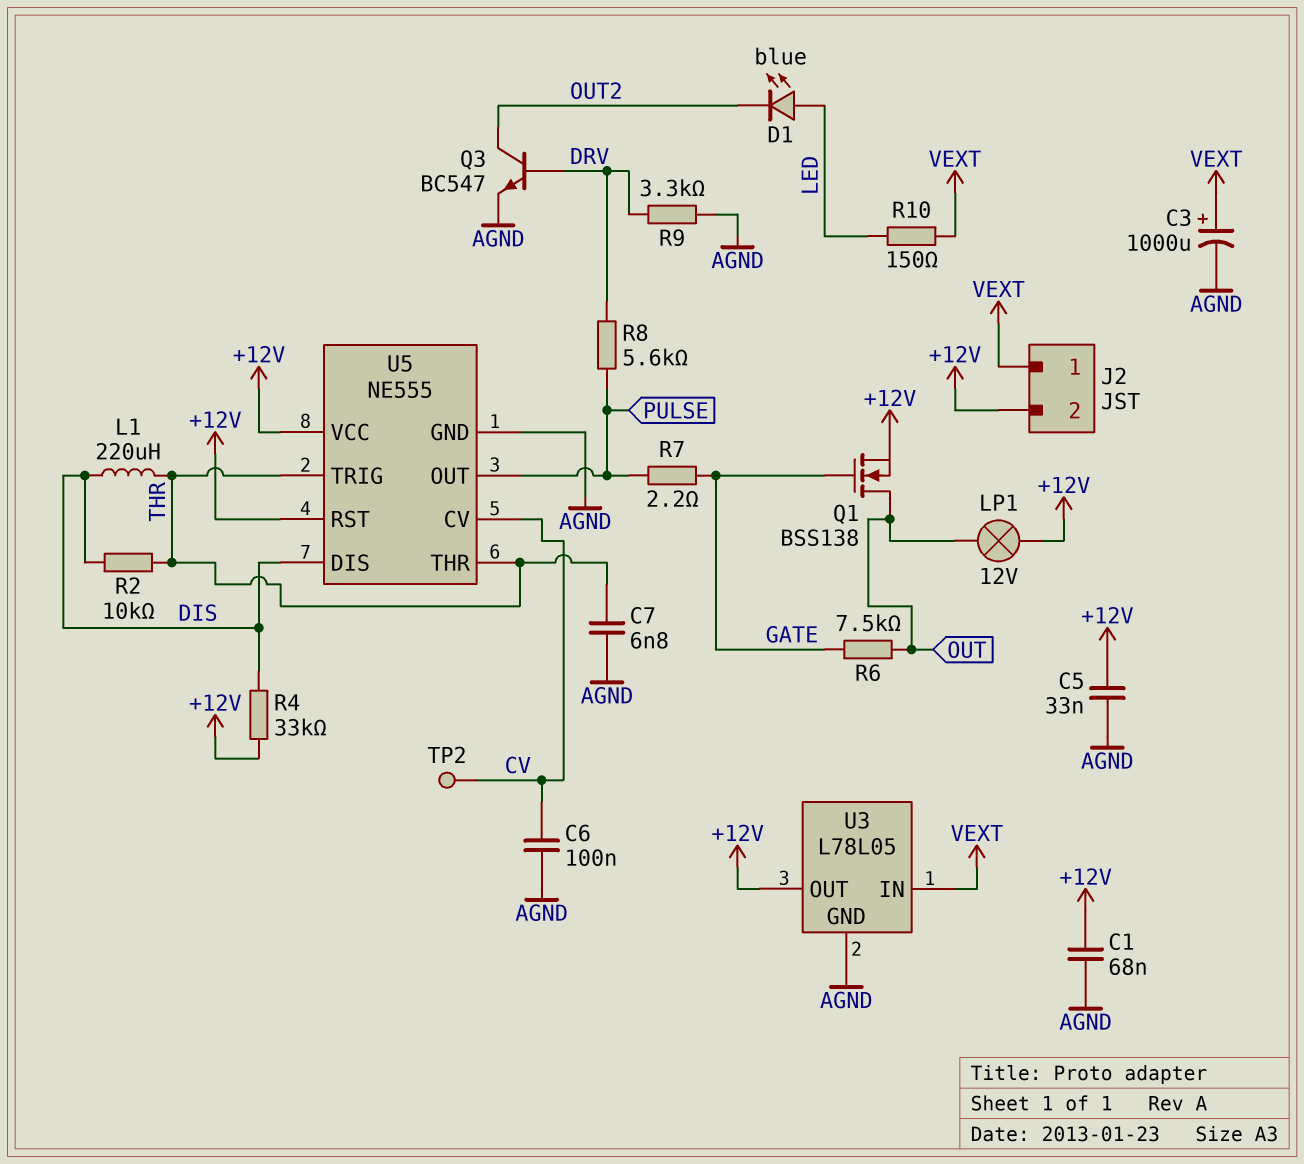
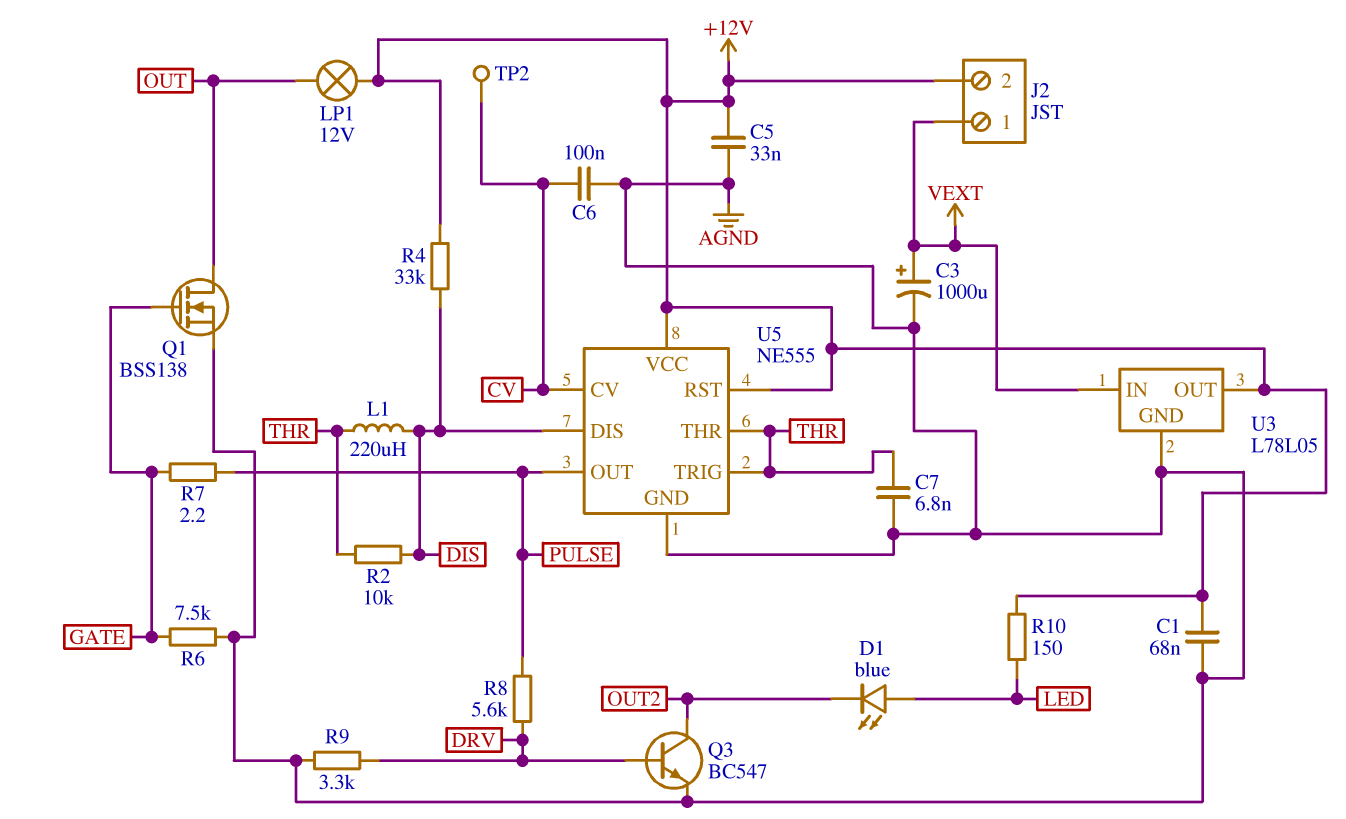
Q1: NMOS BSS138 (G GATE, D OUT, S +12V) -> NMOS BSS138 (G GATE, D OUT, S AGND)
R6: 7.5k (GATE, OUT) -> 7.5k (AGND, GATE)
R10: 150 (LED, VEXT) -> 150 (+12V, LED)

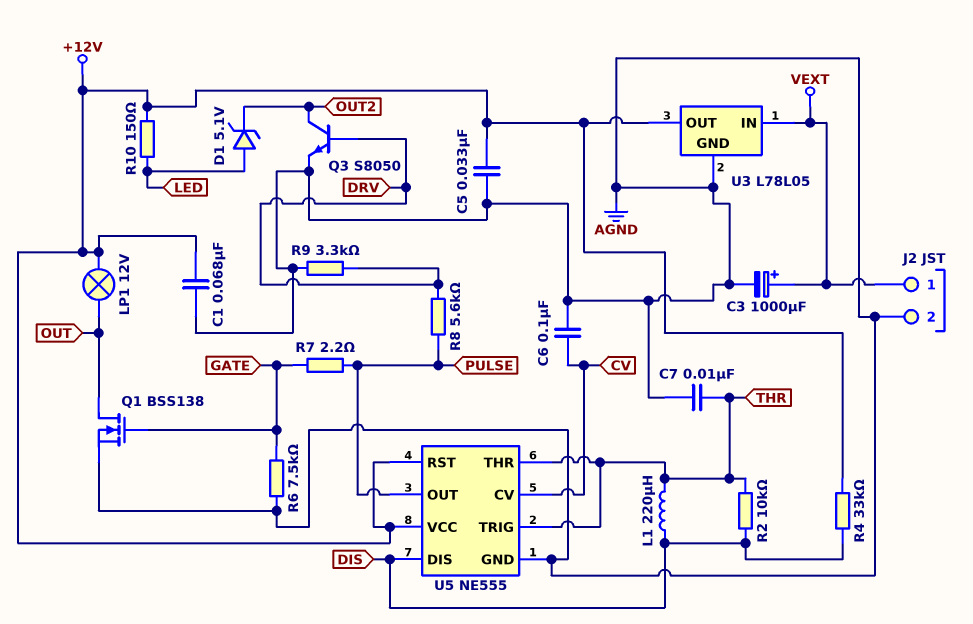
C7: 6.8nF (AGND, THR) -> 10nF (AGND, THR)
D1: LED blue (A LED, K OUT2) -> zener 5.1V (A LED, K OUT2)
J2 pin 2: +12V -> AGND
Q3: NPN BC547 (B DRV, C OUT2, E AGND) -> NPN S8050 (B DRV, C OUT2, E AGND)
TP2: test point (CV) -> none

